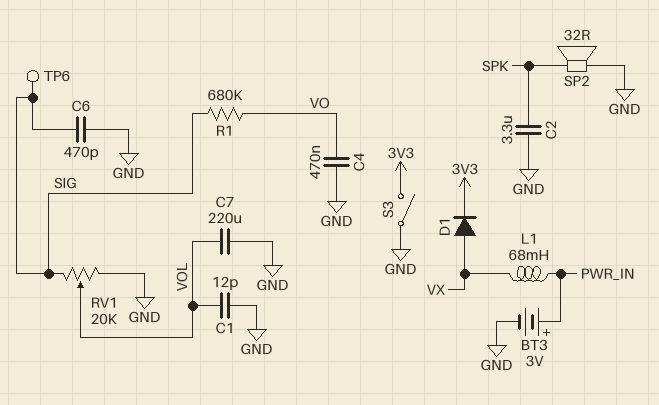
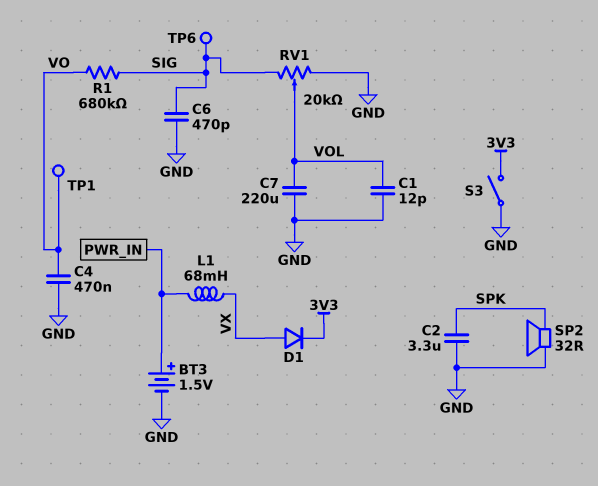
BT3: 3V (plus PWR_IN, minus GND) -> 1.5V (plus PWR_IN, minus GND)
TP1: none -> test point (VO)

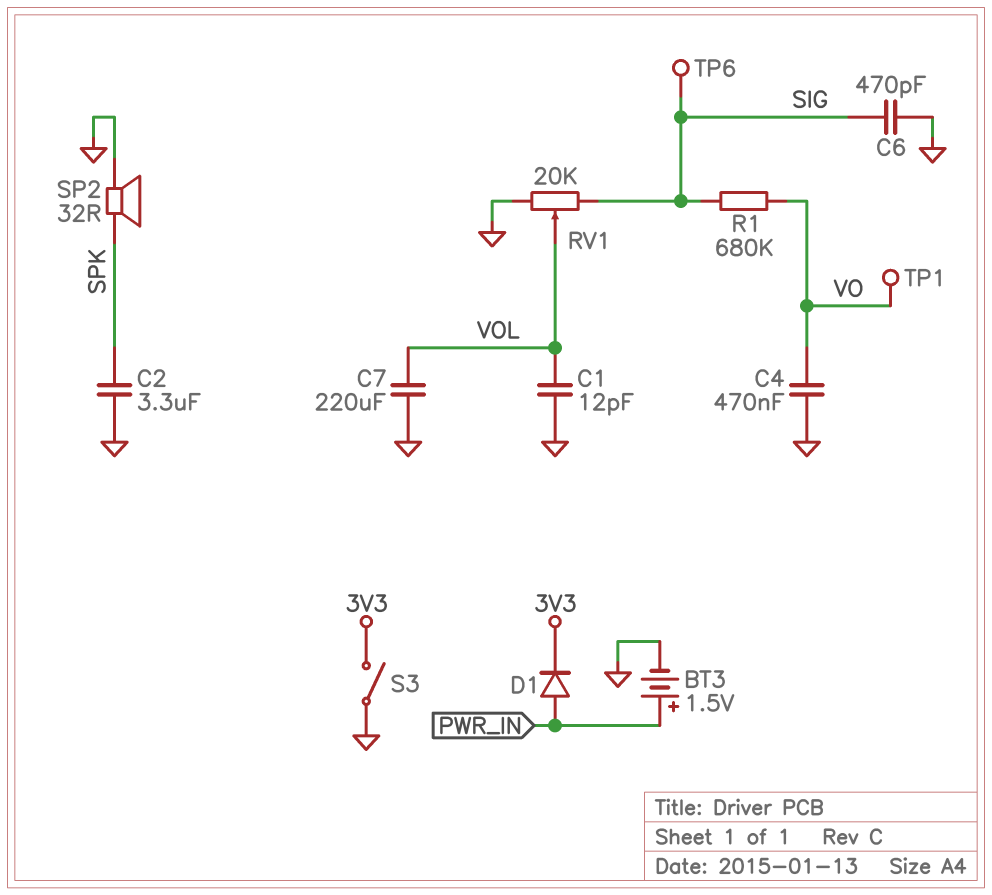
D1: diode (A VX, K 3V3) -> diode (A PWR_IN, K 3V3)
L1: 68mH (PWR_IN, VX) -> none

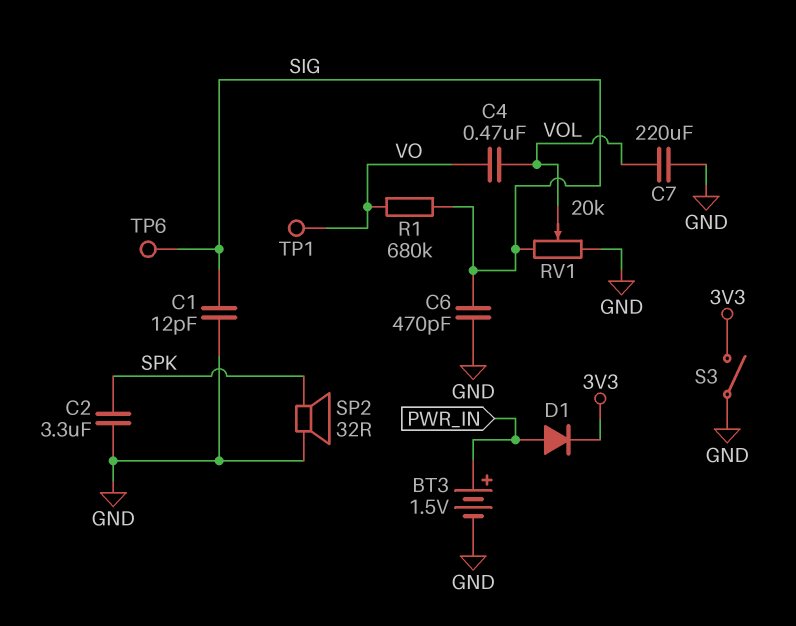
C1: 12pF (GND, VOL) -> 12pF (GND, SIG)
C4: 470nF (GND, VO) -> 470nF (VO, VOL)

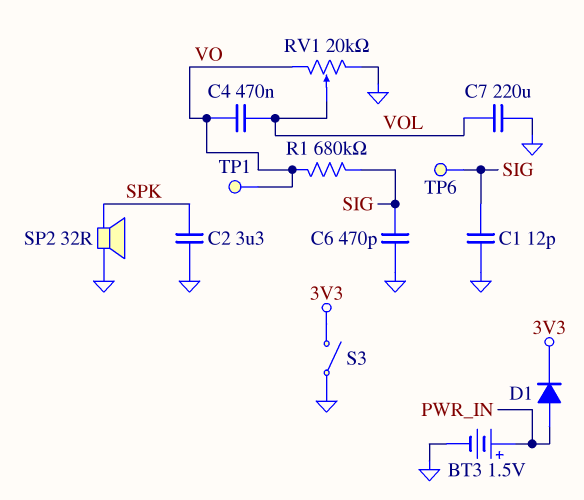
RV1: 20k (GND, SIG, wiper VOL) -> 20k (GND, VO, wiper VOL)

